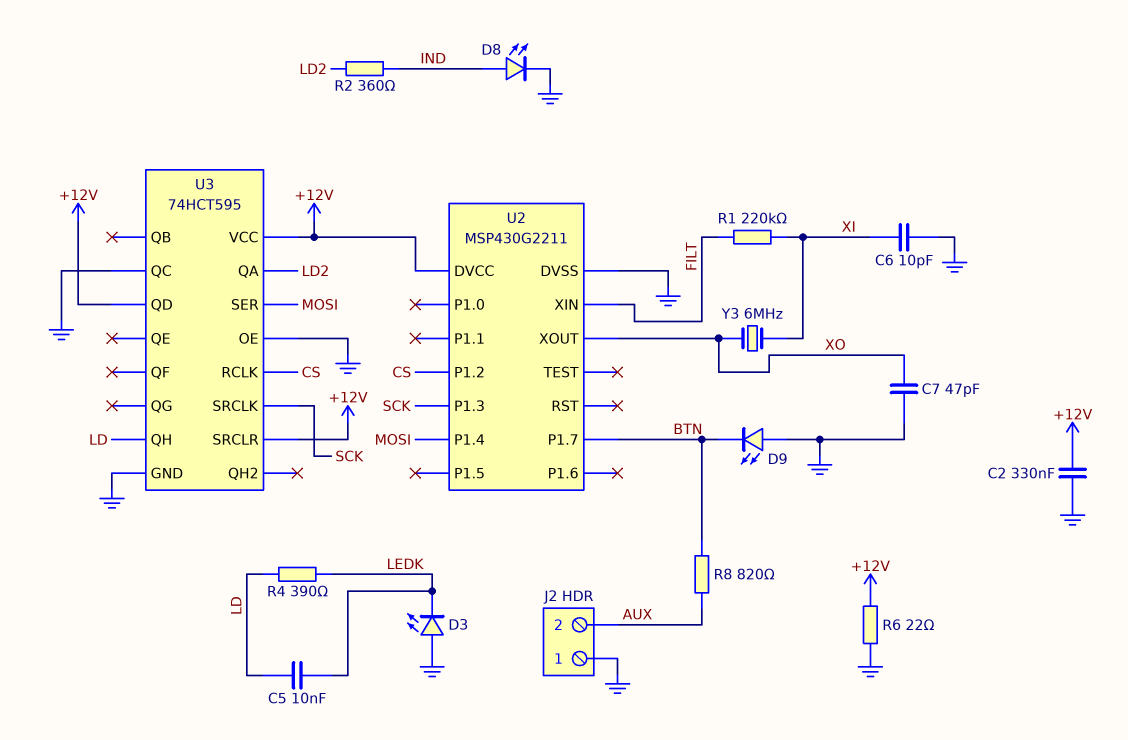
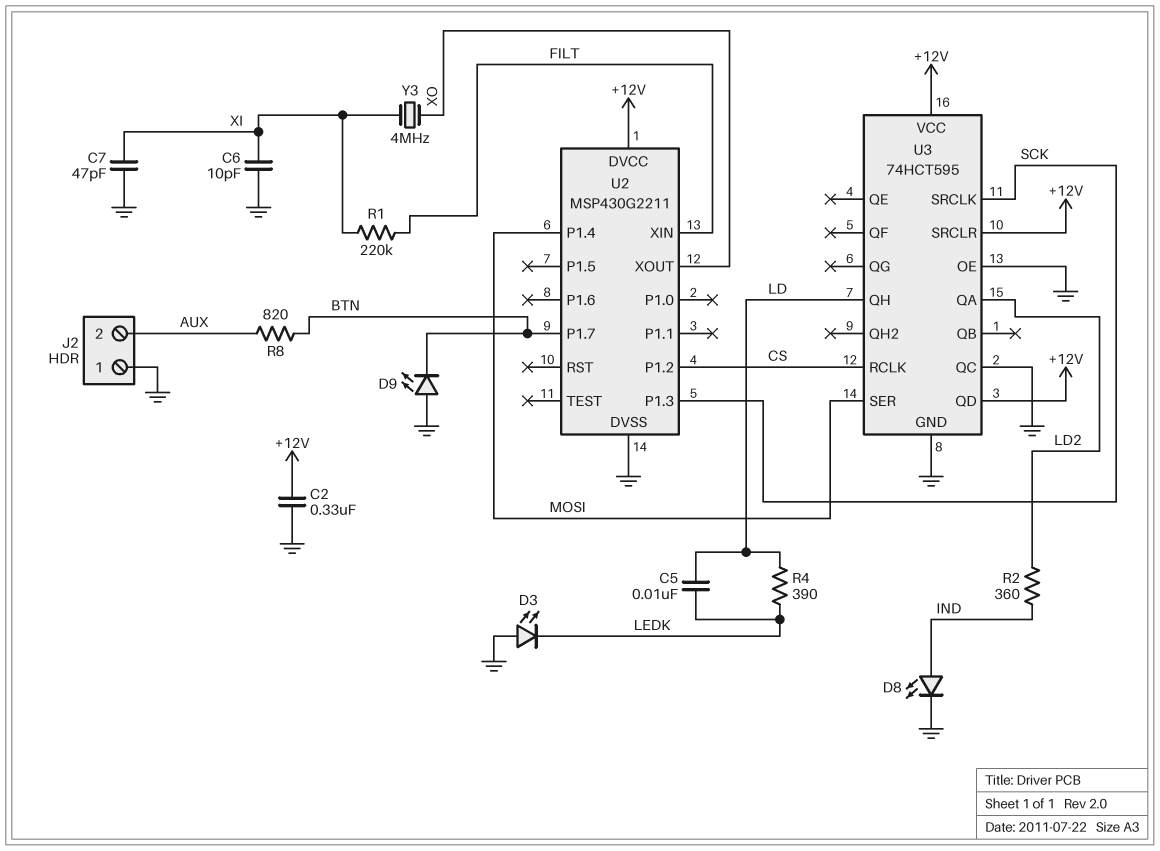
C7: 47pF (GND, XO) -> 47pF (GND, XI)
R6: 22 (+12V, GND) -> none
Y3: 6MHz (XI, XO) -> 4MHz (XI, XO)

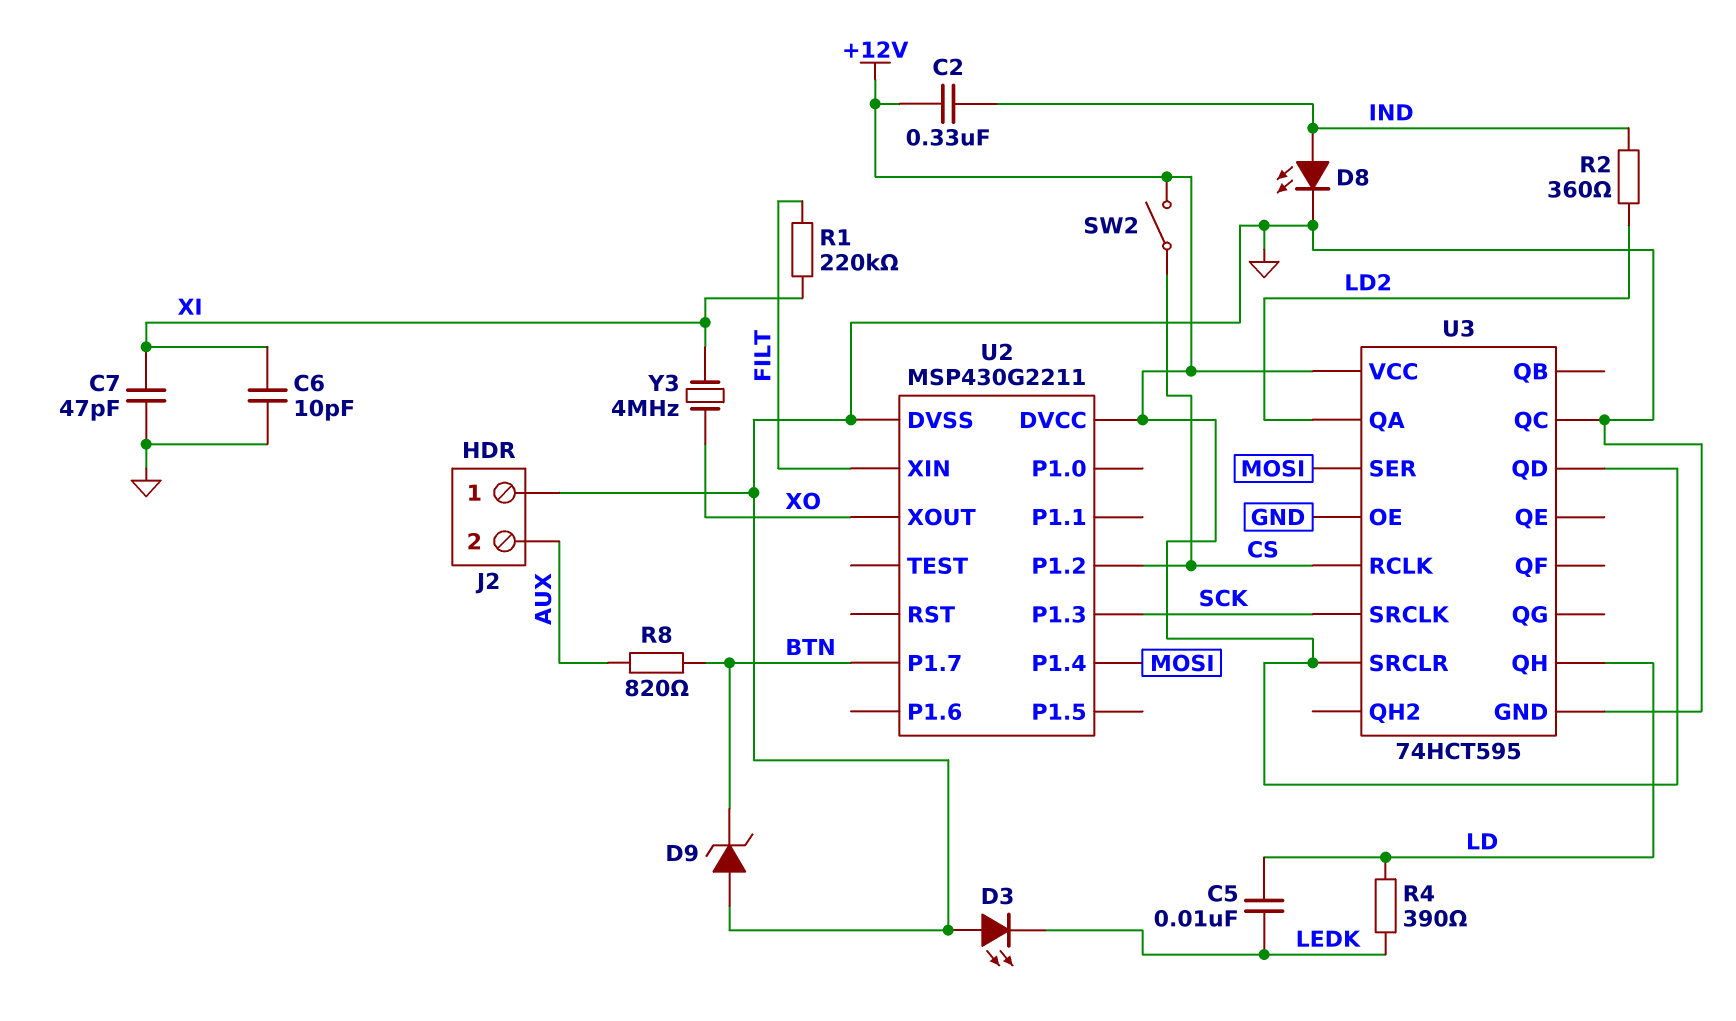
C2: 330nF (+12V, GND) -> 330nF (+12V, IND)
D9: LED (A GND, K BTN) -> zener (A GND, K BTN)
SW2: none -> switch (+12V, CS)

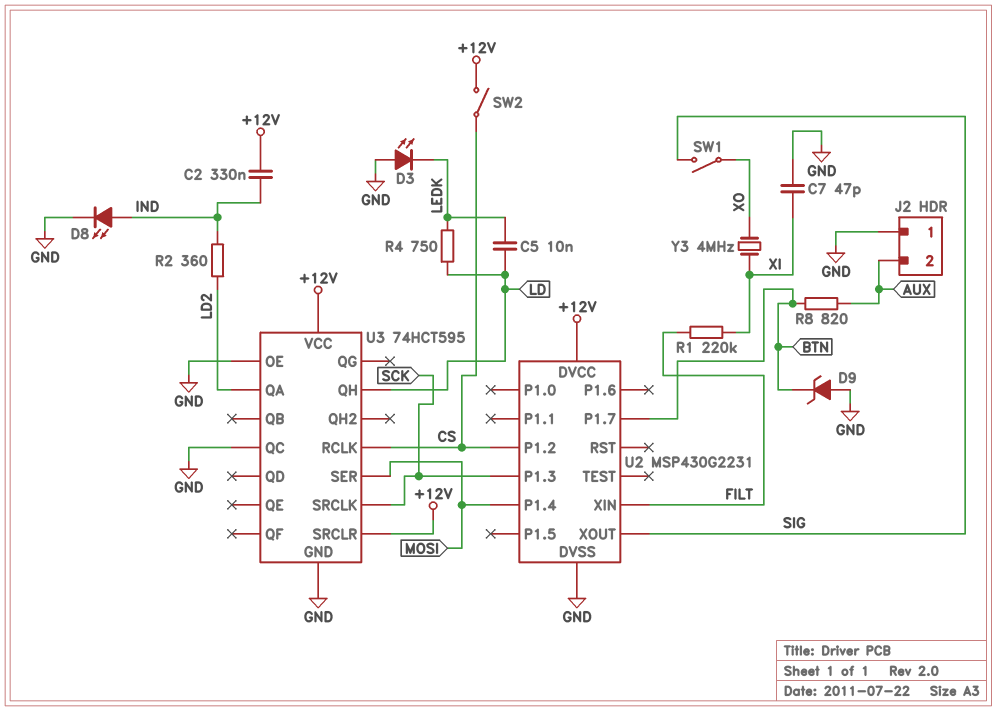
C6: 10pF (GND, XI) -> none
R4: 390 (LD, LEDK) -> 750 (LD, LEDK)
SW1: none -> switch (SIG, XO)
U2: MSP430G2211 -> MSP430G2231
U2 pin XOUT: XO -> SIG
U3 pin QD: +12V -> none

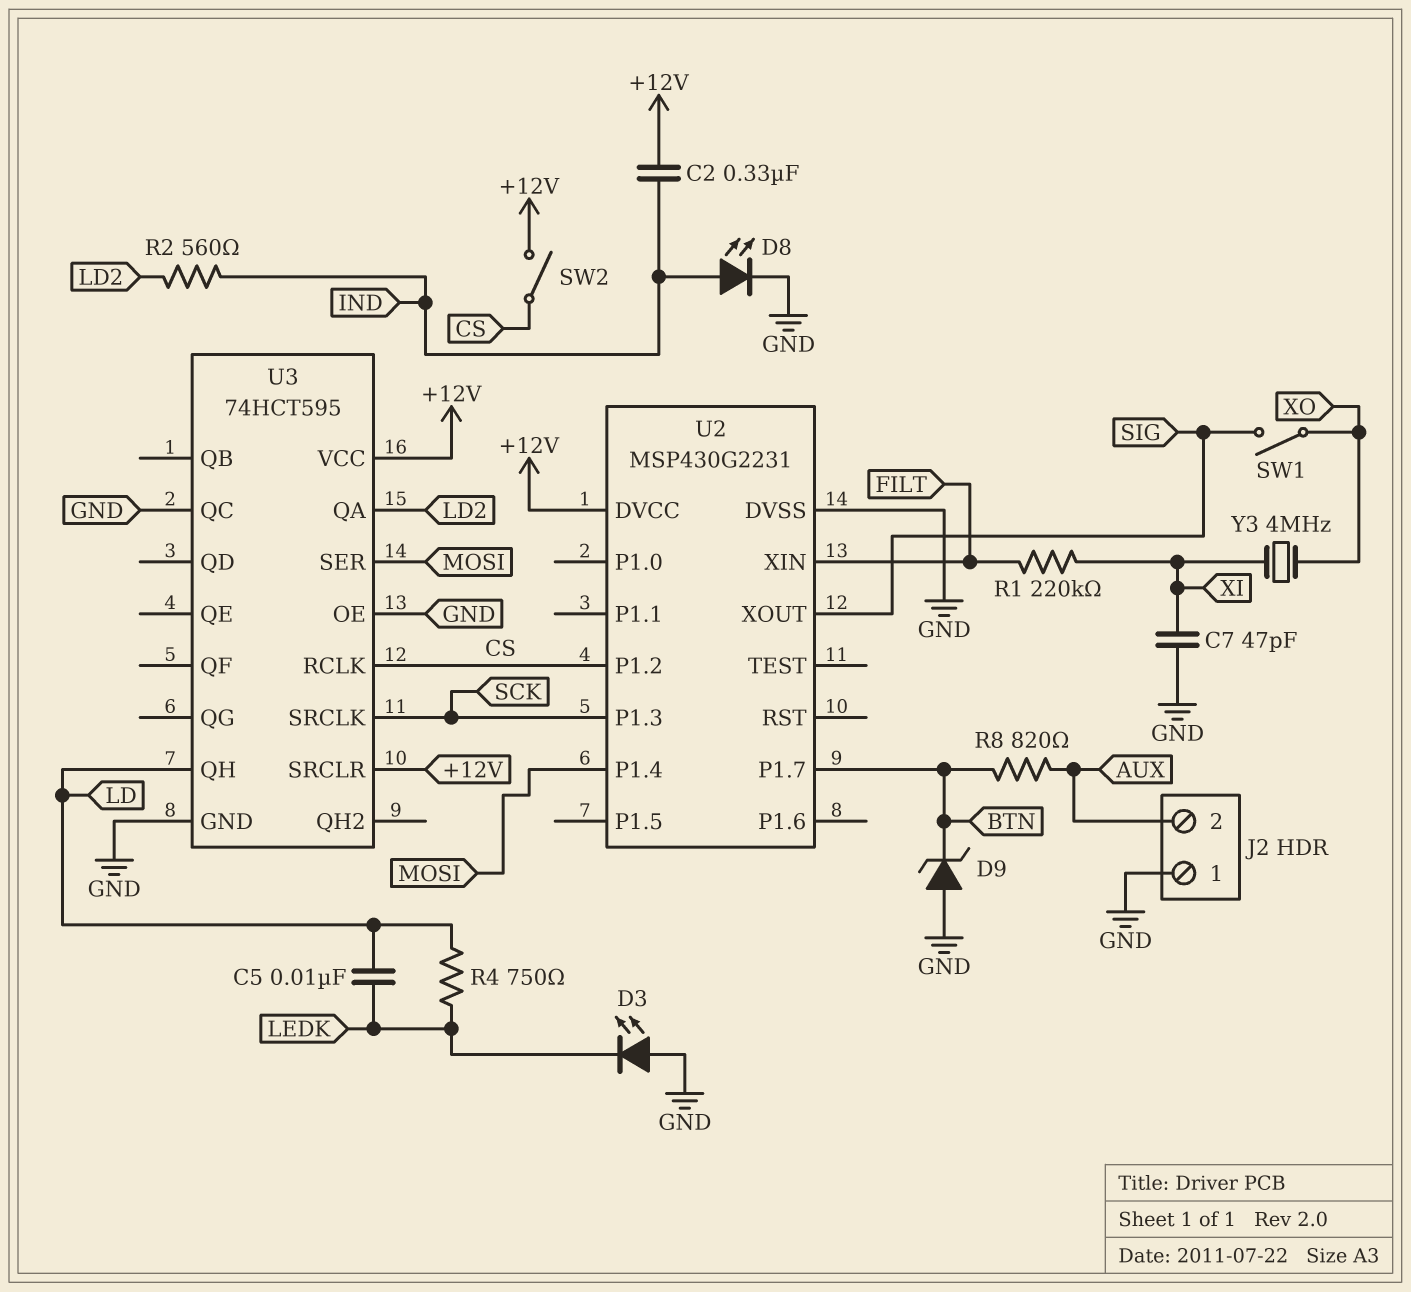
R2: 360 (IND, LD2) -> 560 (IND, LD2)

